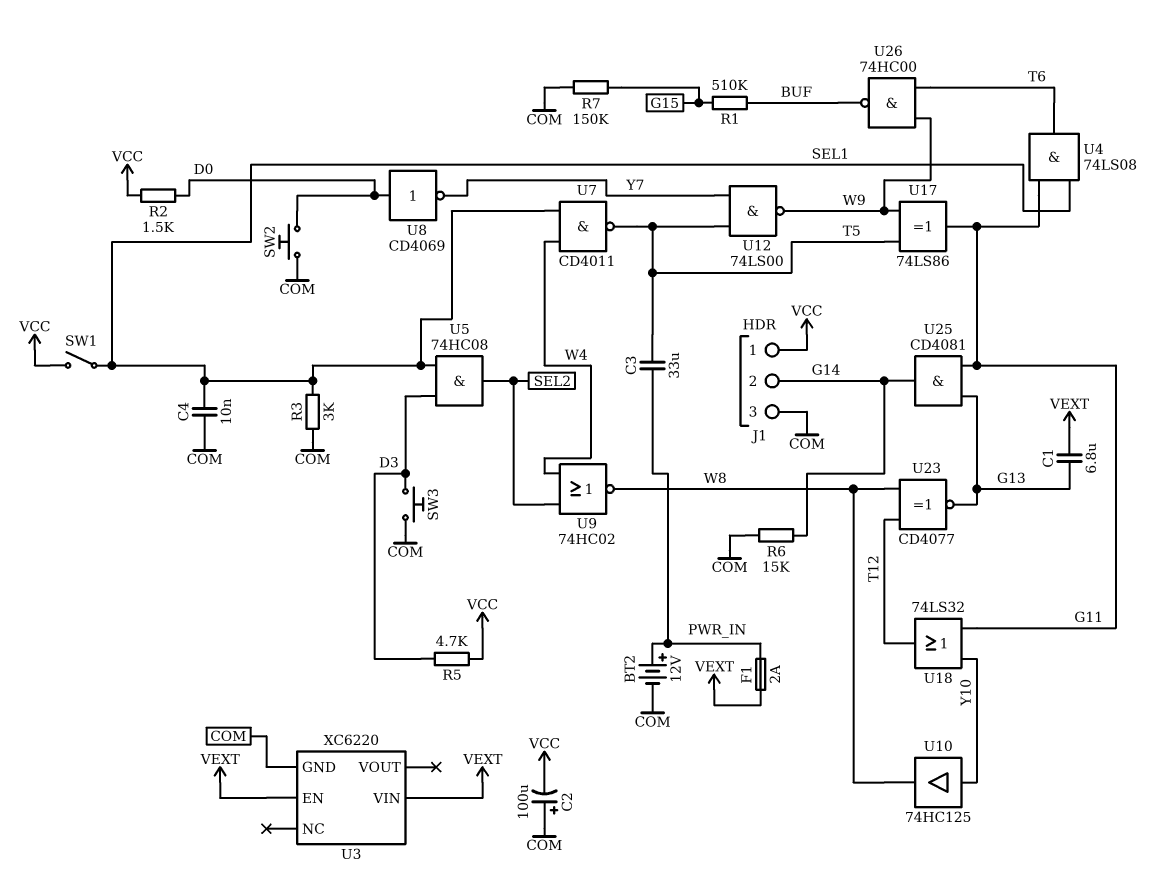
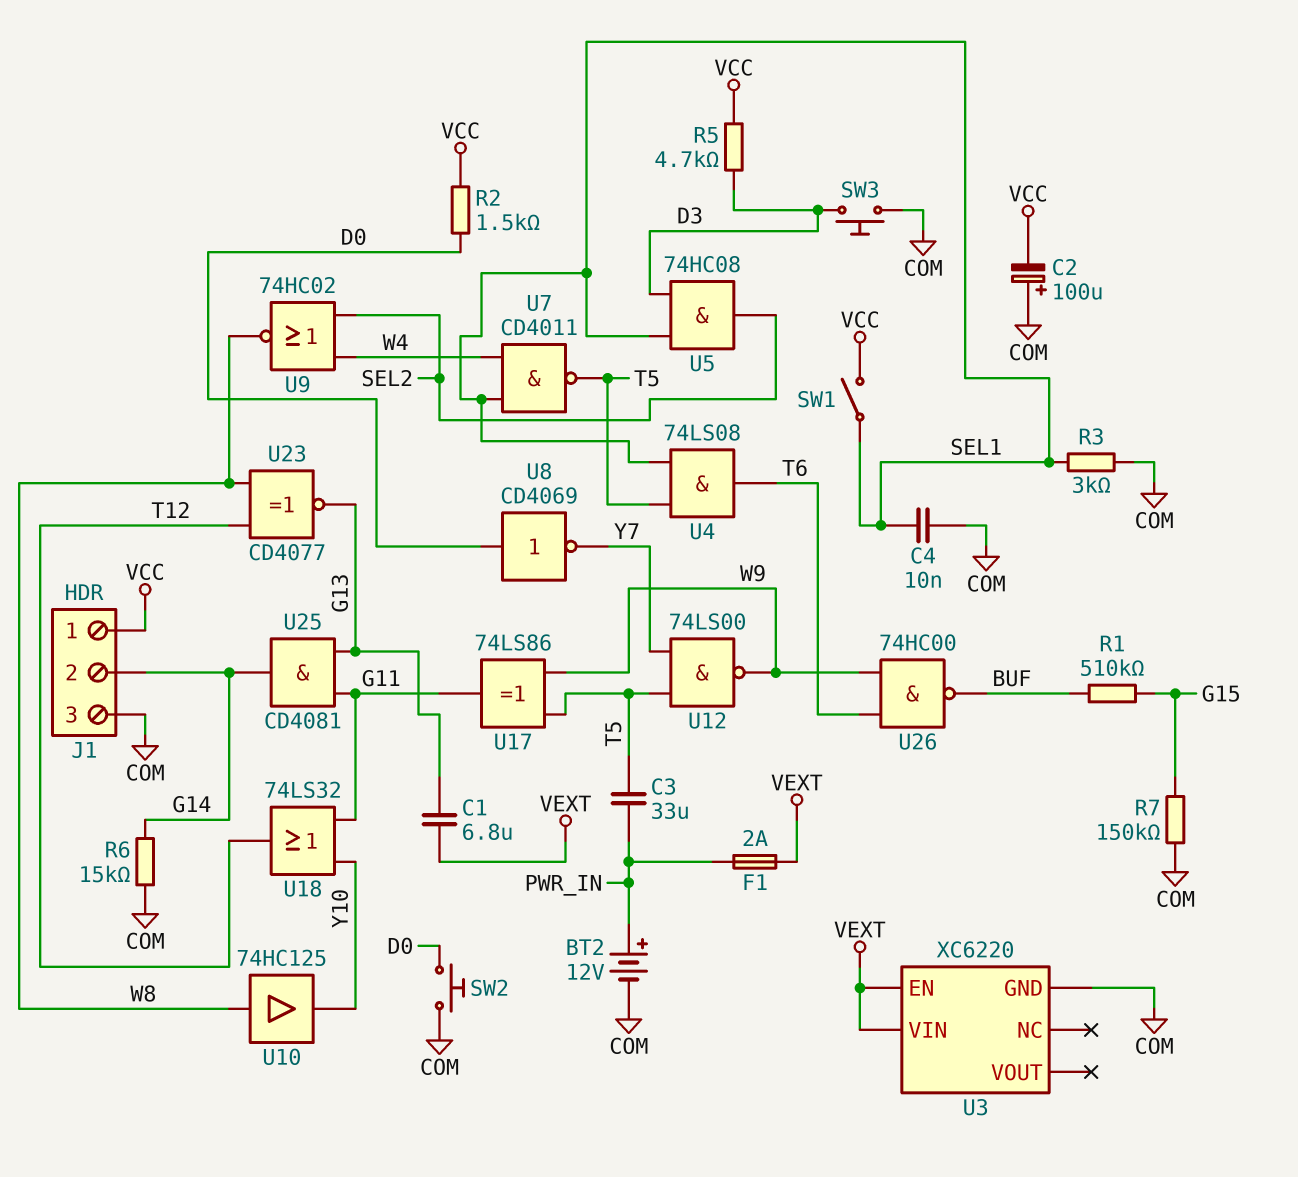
U4: AND 74LS08 (in G11, in SEL1, out T6) -> AND 74LS08 (in SEL1, in T5, out T6)
U10: buffer 74HC125 (in Y10, out W8) -> buffer 74HC125 (in W8, out Y10)

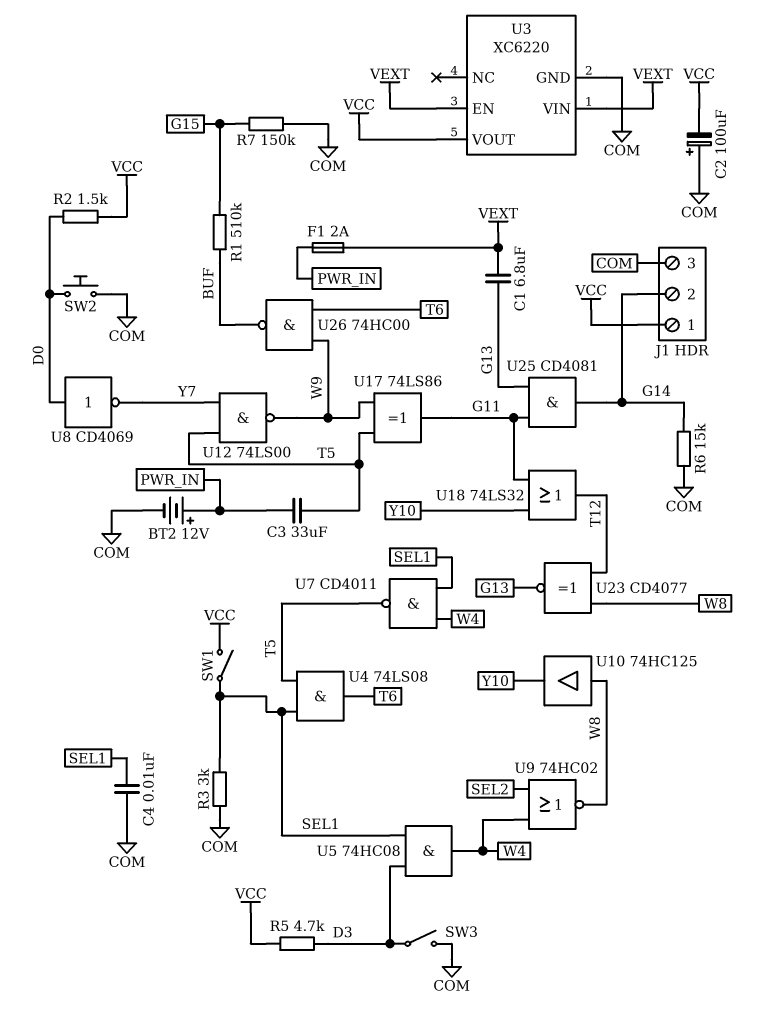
SW3: button (COM, D3) -> switch (COM, D3)
U3 pin VOUT: none -> VCC
U5: AND 74HC08 (in D3, in SEL1, out SEL2) -> AND 74HC08 (in D3, in SEL1, out W4)

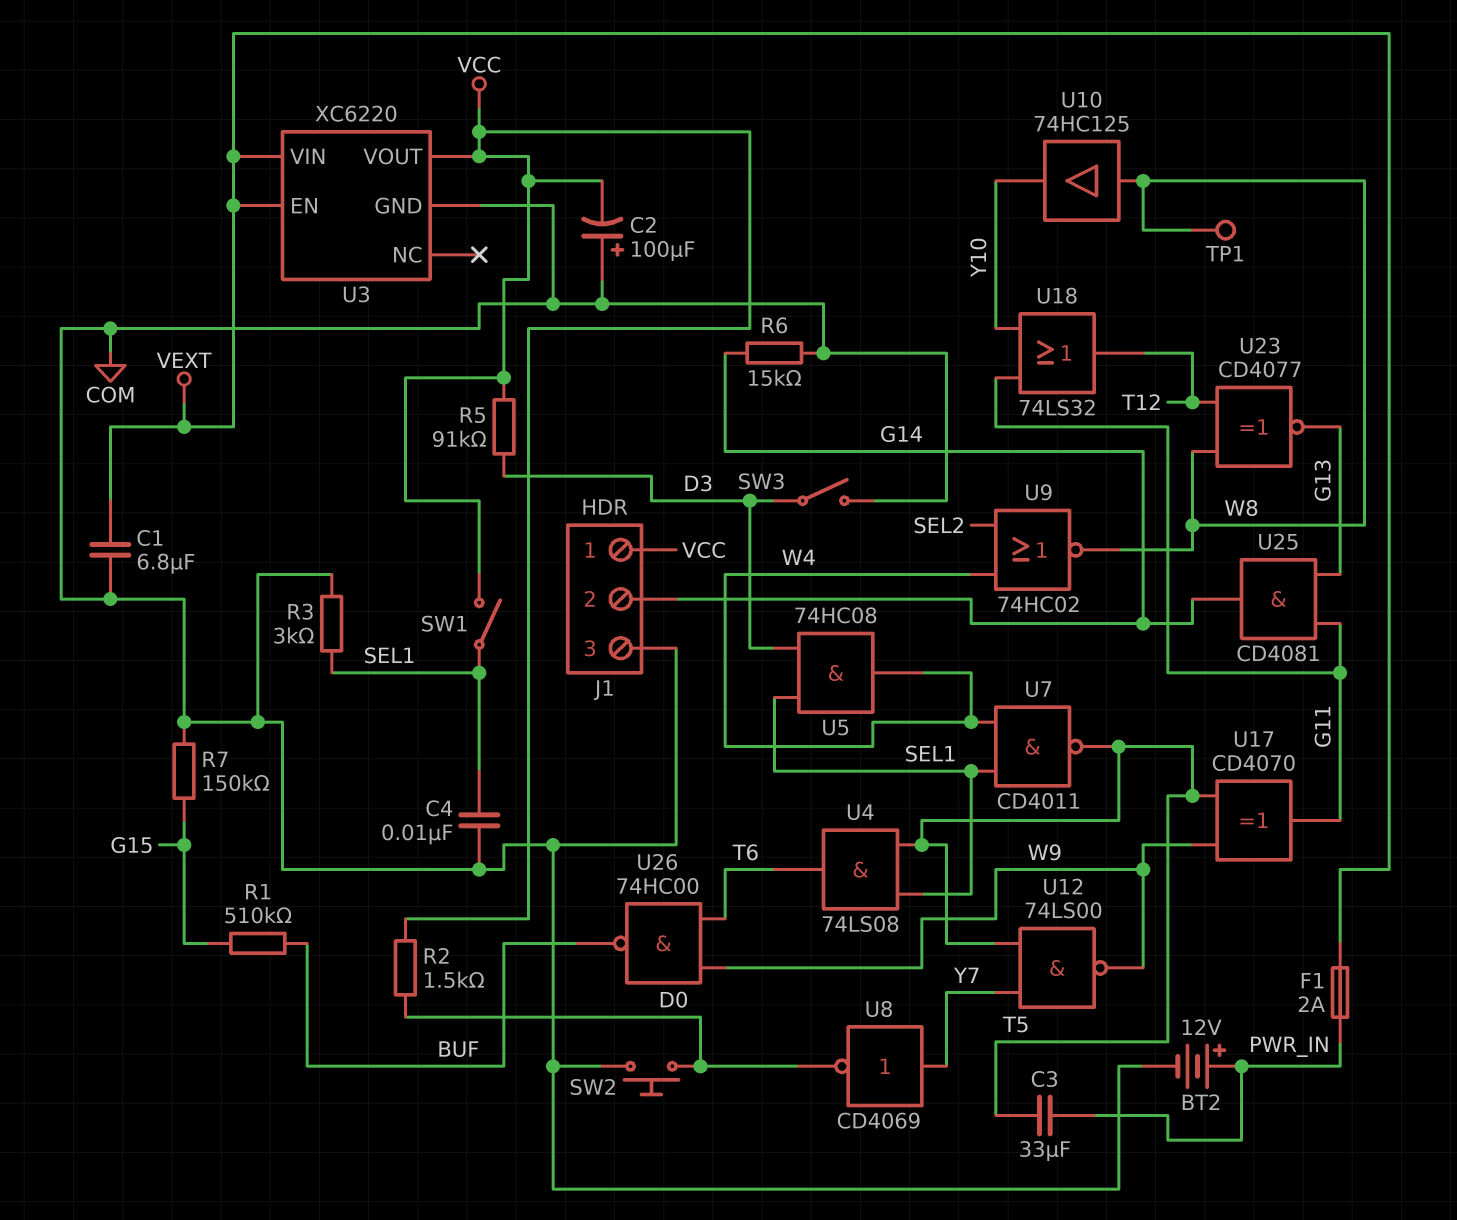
C1: 6.8uF (G13, VEXT) -> 6.8uF (COM, VEXT)
R5: 4.7k (D3, VCC) -> 91k (D3, VCC)
TP1: none -> test point (W8)
U8: NOT CD4069 (in D0, out Y7) -> NOT CD4069 (in Y7, out D0)
U17: XOR 74LS86 (in T5, in W9, out G11) -> XOR CD4070 (in T5, in W9, out G11)

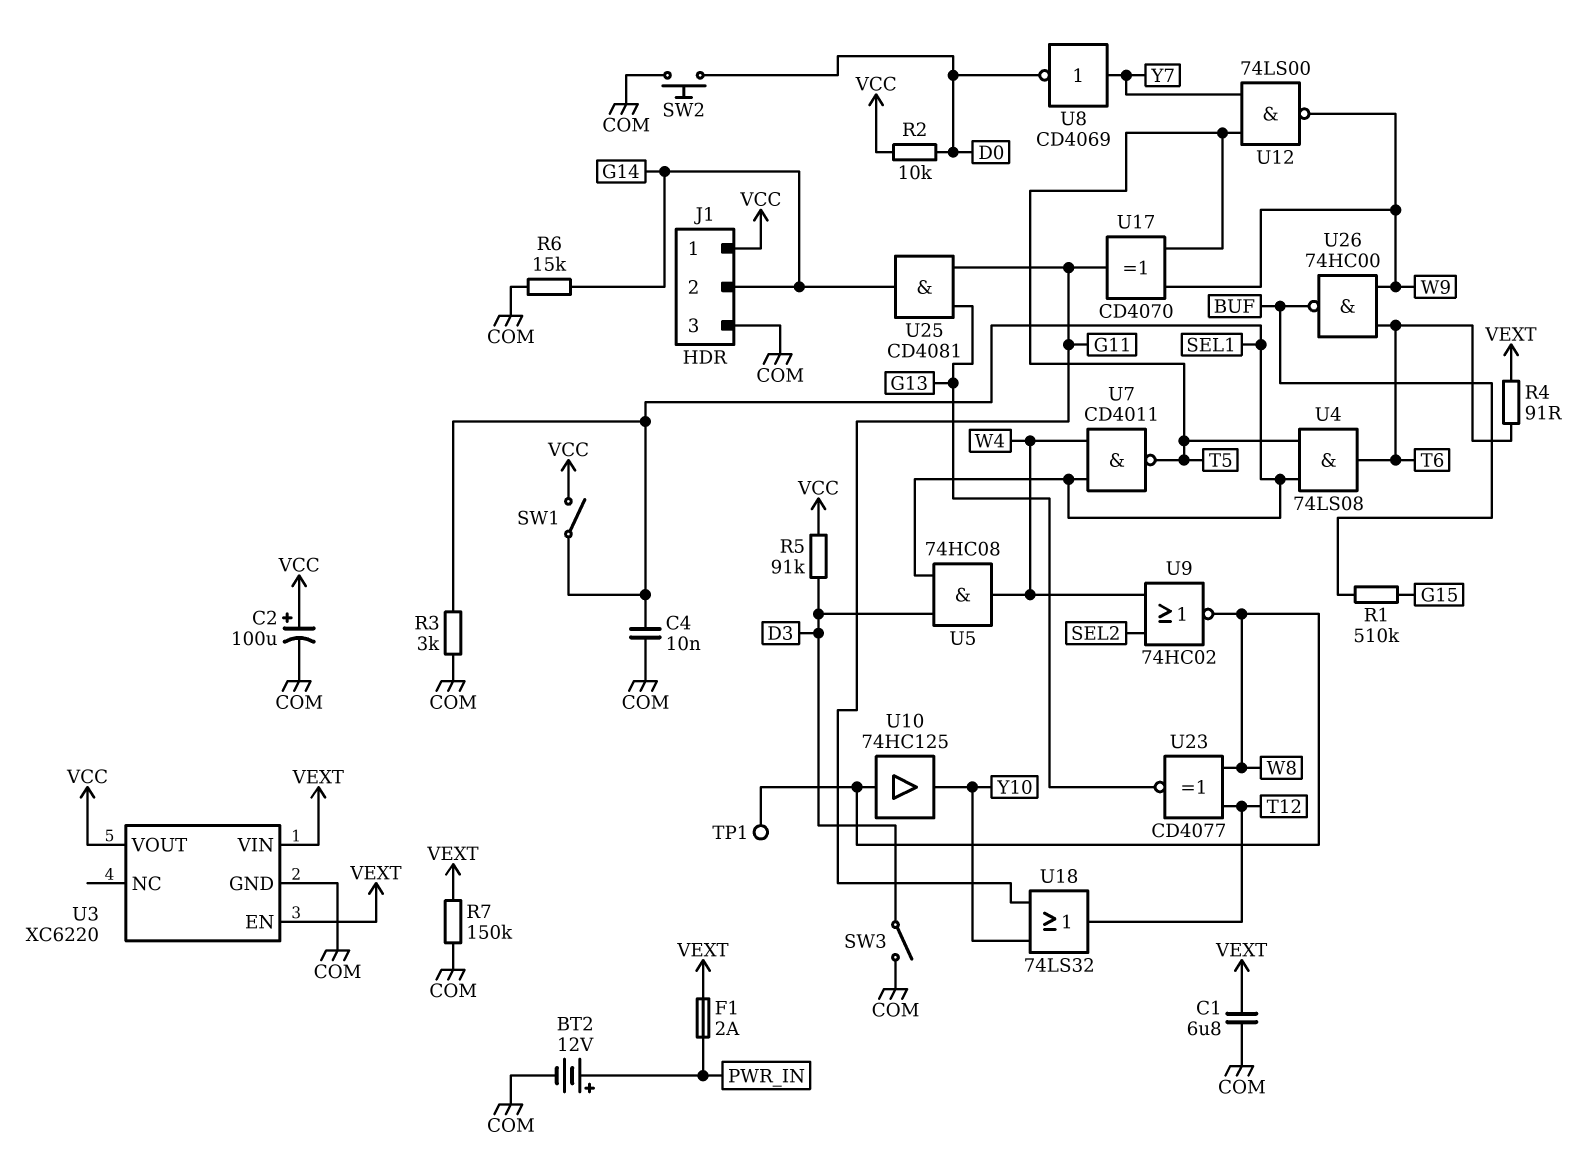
C2: 100uF (plus COM, minus VCC) -> 100uF (plus VCC, minus COM)
C3: 33uF (PWR_IN, T5) -> none
R2: 1.5k (D0, VCC) -> 10k (D0, VCC)
R4: none -> 91 (T6, VEXT)
R7: 150k (COM, G15) -> 150k (COM, VEXT)

